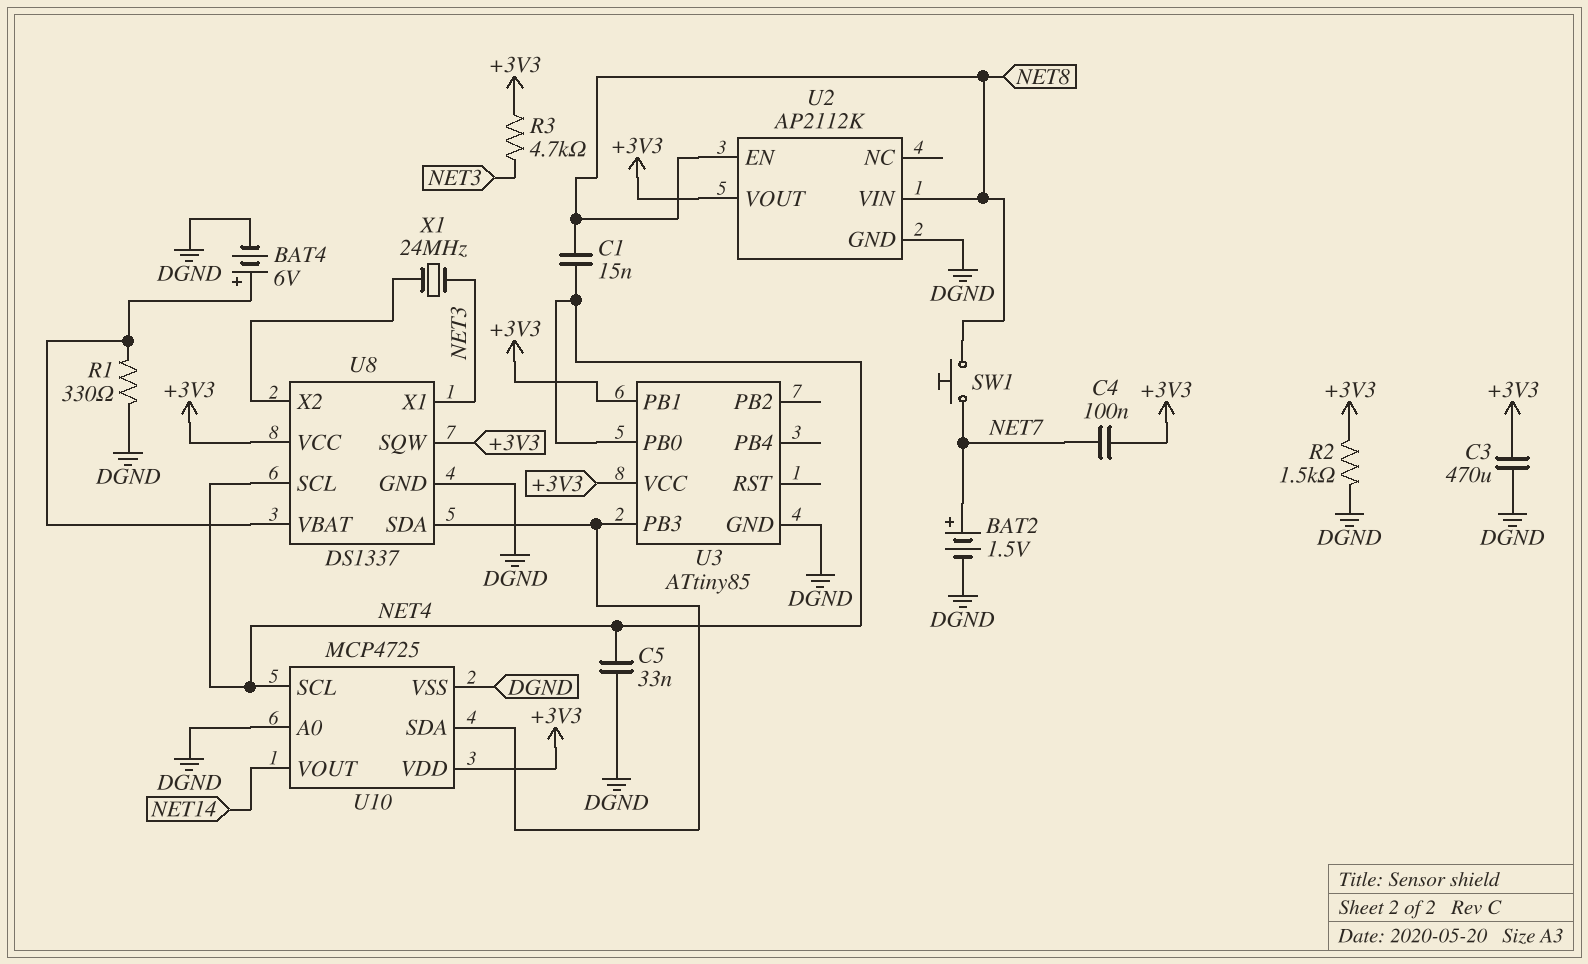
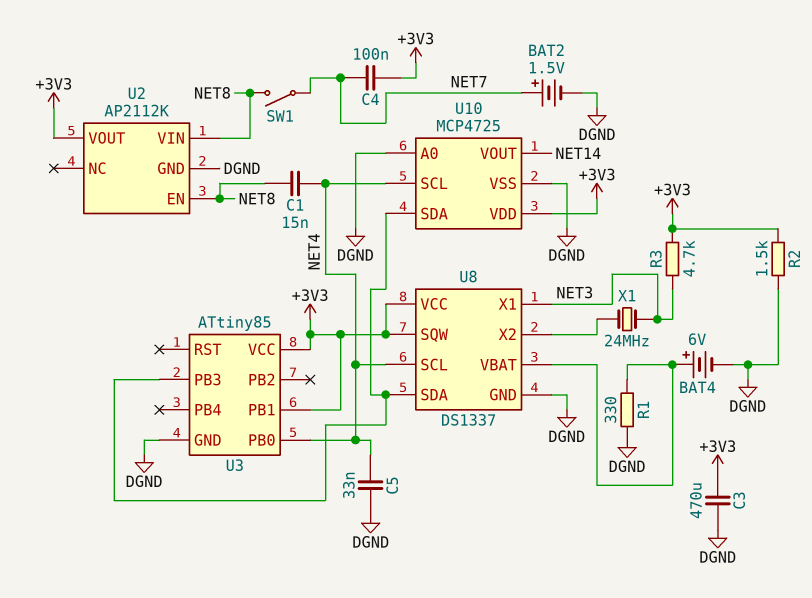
SW1: button (NET7, NET8) -> switch (NET7, NET8)

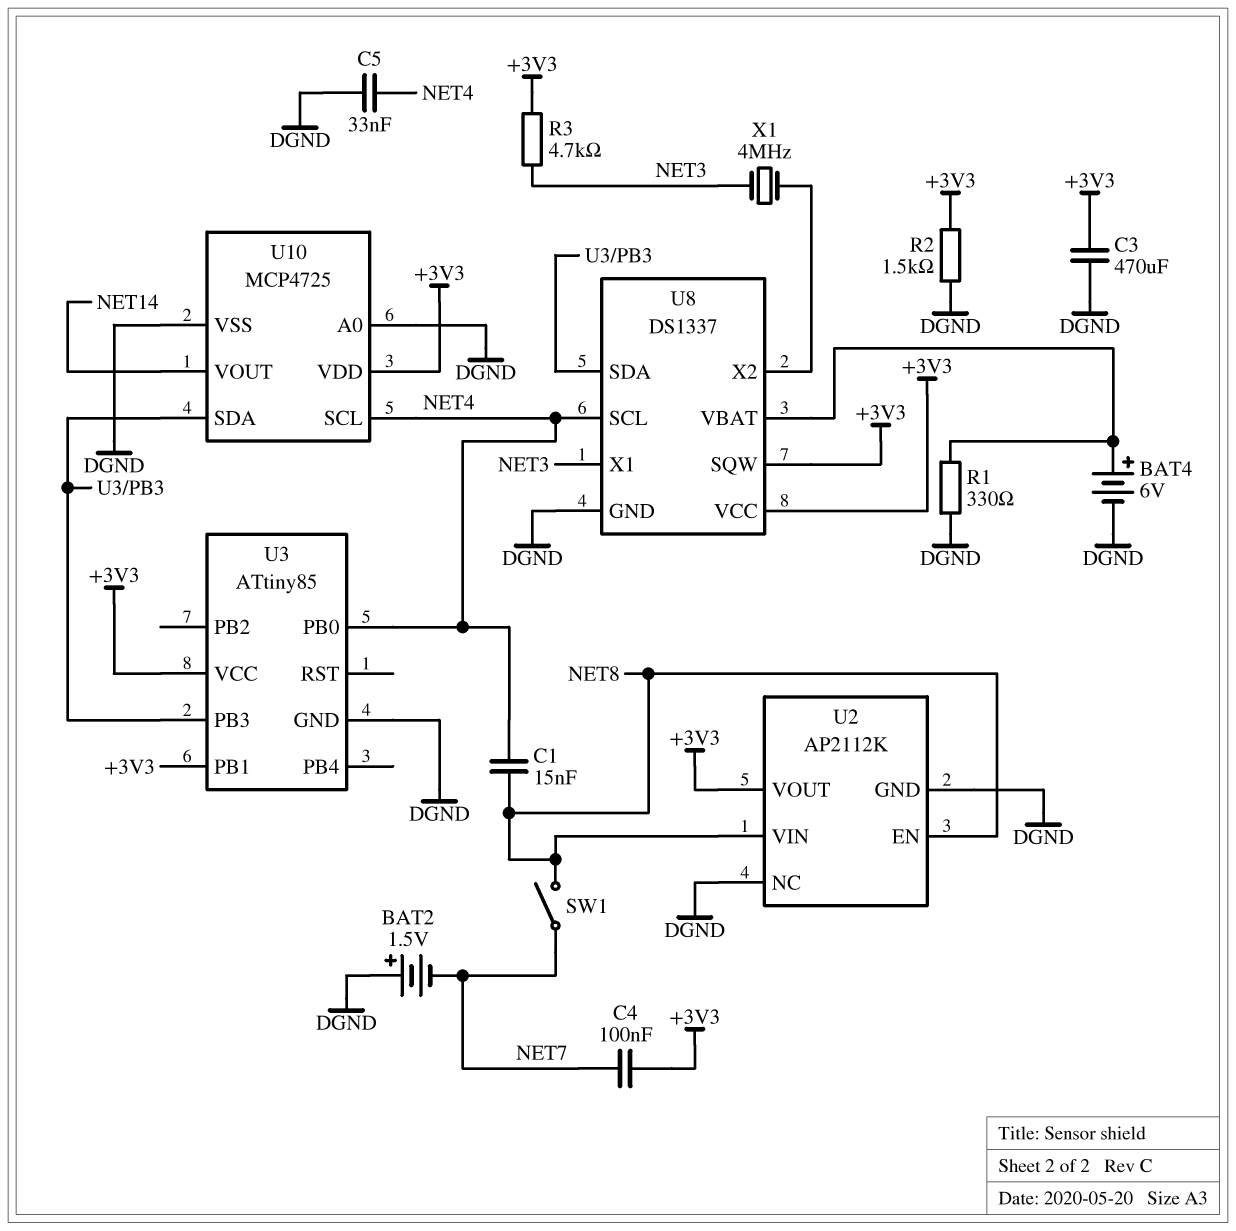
BAT2: 1.5V (plus NET7, minus DGND) -> 1.5V (plus DGND, minus NET7)
U2 pin NC: none -> DGND
X1: 24MHz (NET3, U8/X2) -> 4MHz (NET3, U8/X2)

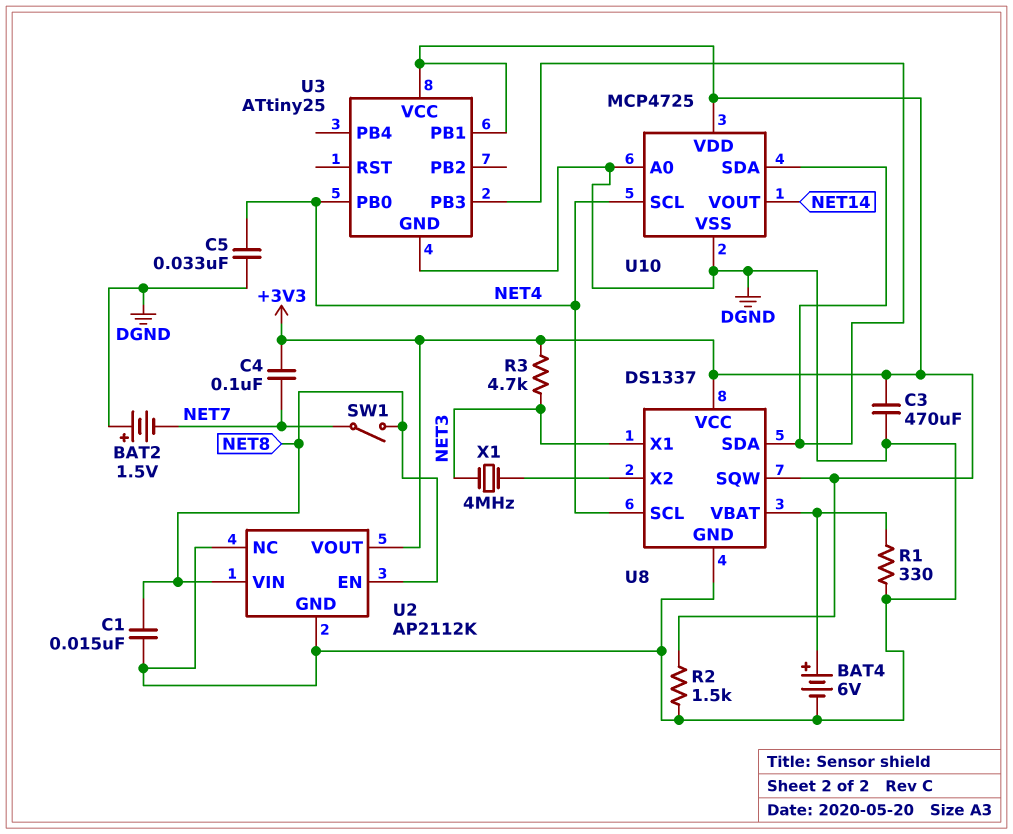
C1: 15nF (NET4, NET8) -> 15nF (DGND, NET8)
U3: ATtiny85 -> ATtiny25

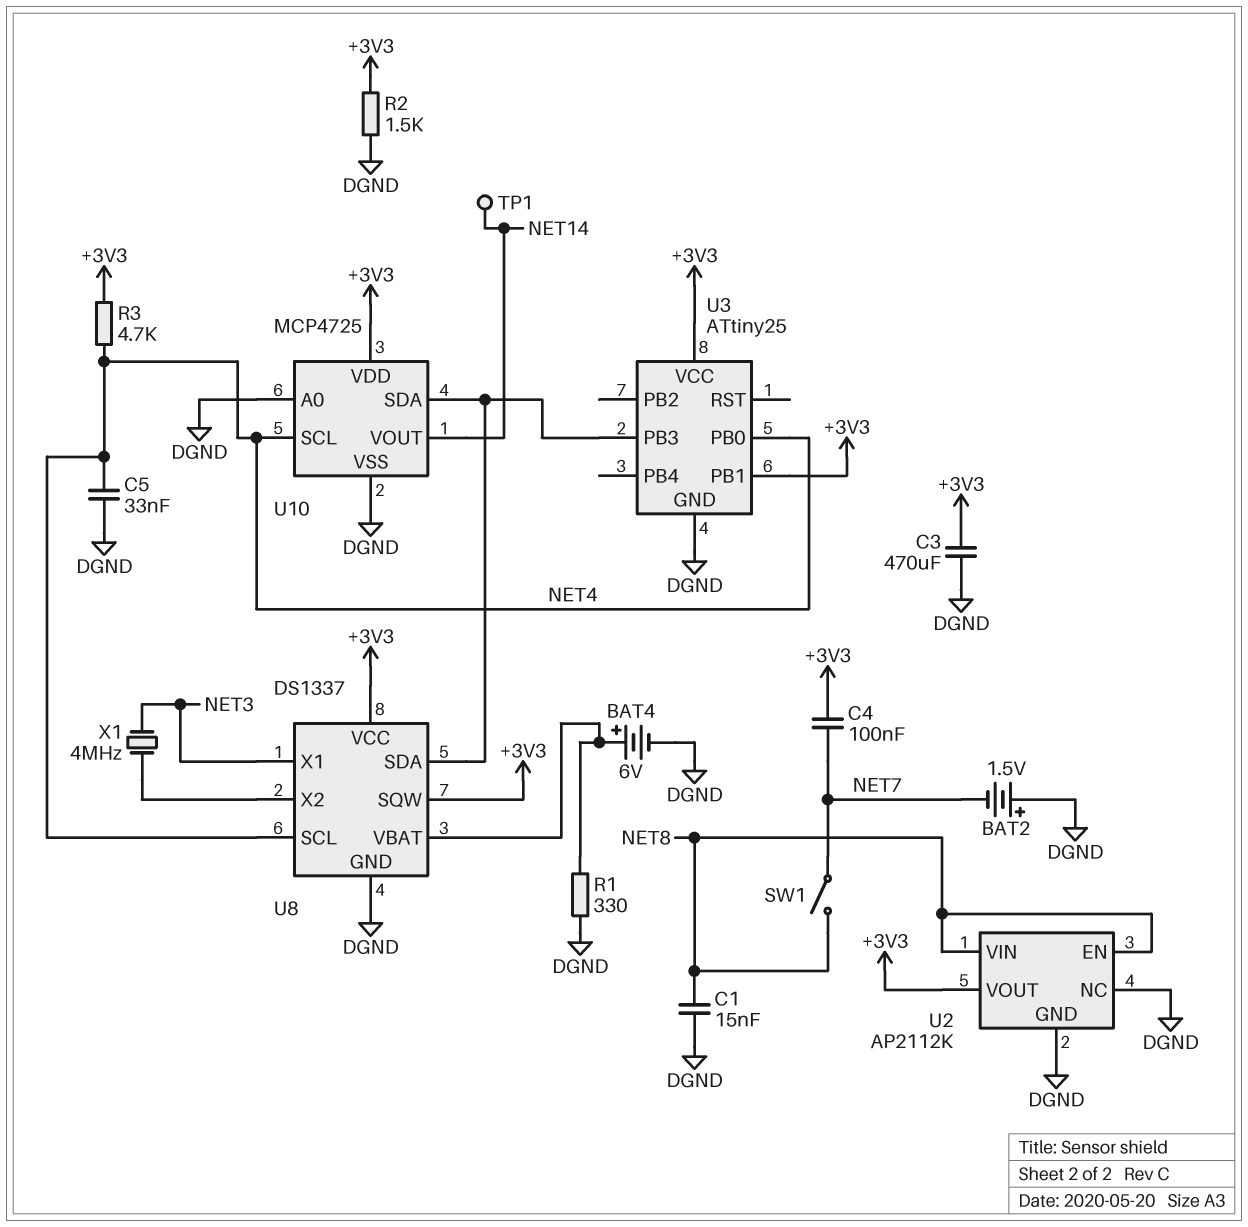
R3: 4.7k (+3V3, NET3) -> 4.7k (+3V3, NET4)
TP1: none -> test point (NET14)

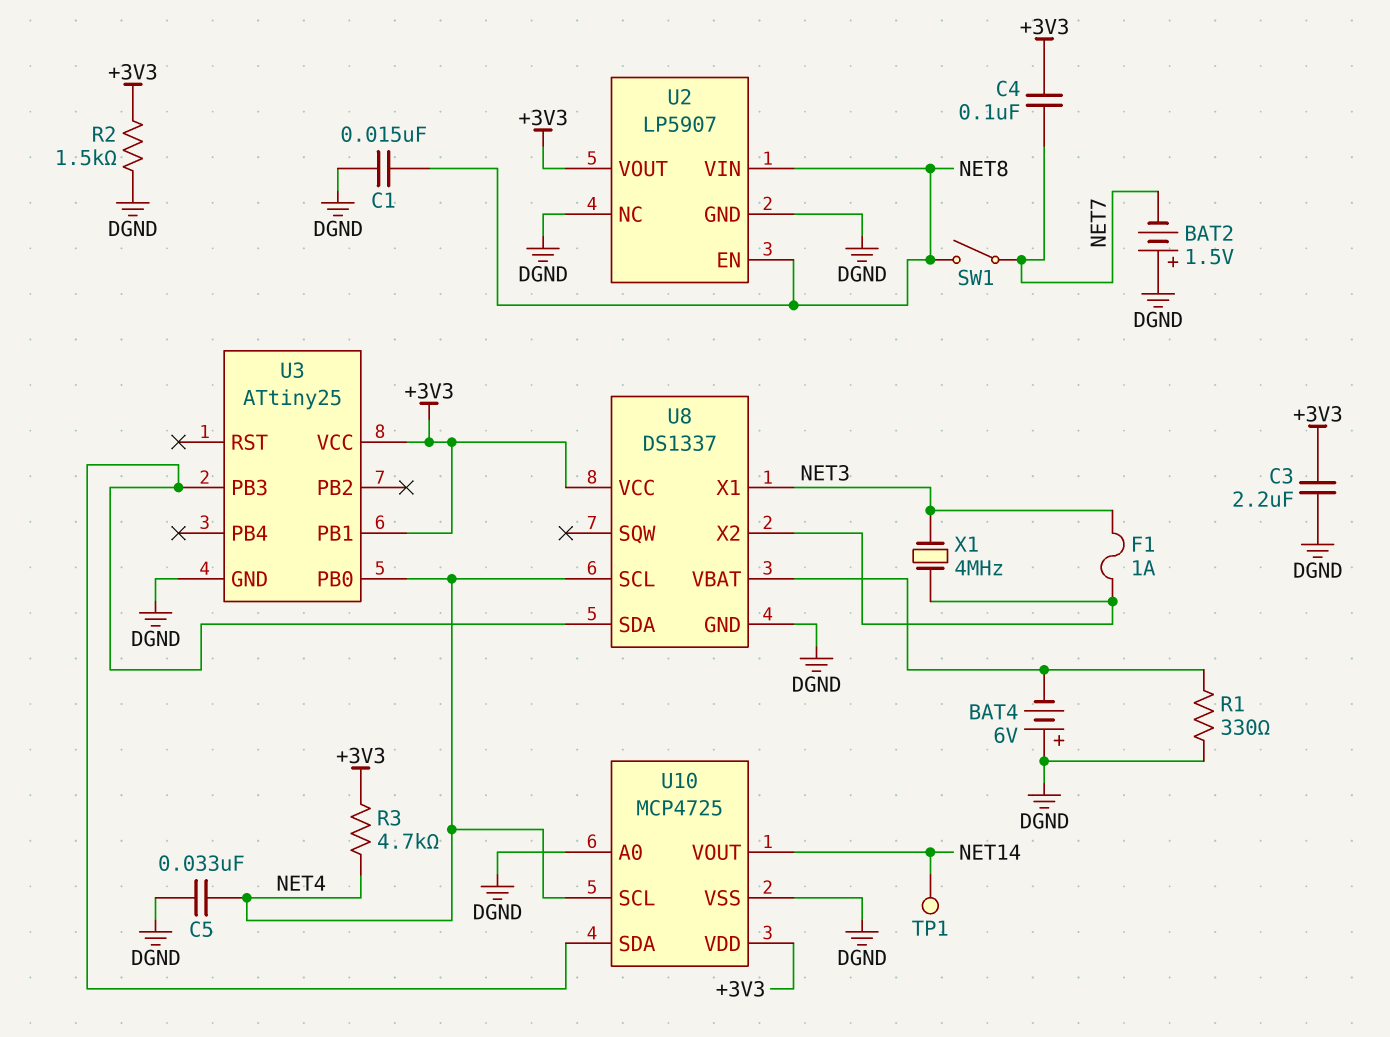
BAT4: 6V (plus U8/VBAT, minus DGND) -> 6V (plus DGND, minus U8/VBAT)
C3: 470uF (+3V3, DGND) -> 2.2uF (+3V3, DGND)
F1: none -> 1A (NET3, U8/X2)
U2: AP2112K -> LP5907
U8 pin SQW: +3V3 -> none

